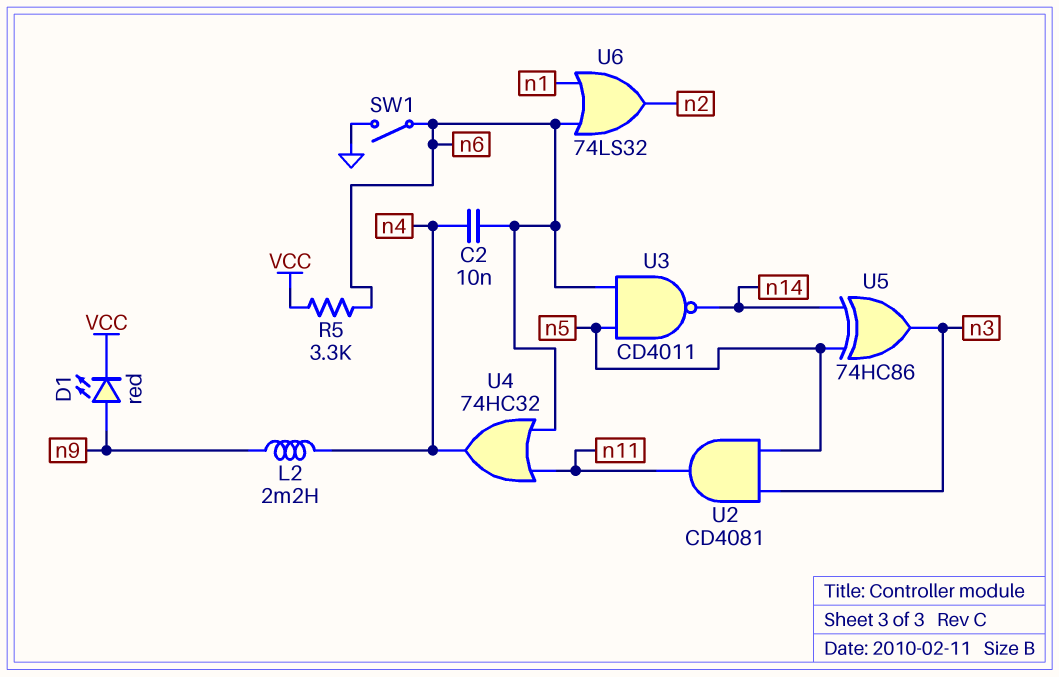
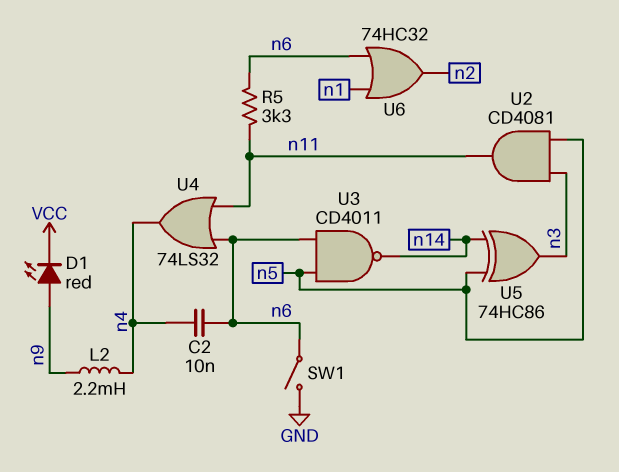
R5: 3.3k (VCC, n6) -> 3.3k (n6, n11)
U4: OR 74HC32 (in n6, in n11, out n4) -> OR 74LS32 (in n6, in n11, out n4)
U6: OR 74LS32 (in n1, in n6, out n2) -> OR 74HC32 (in n1, in n6, out n2)

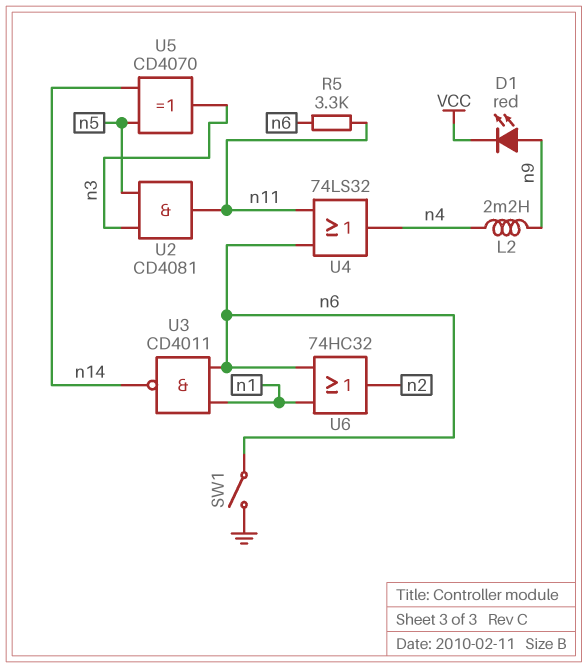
C2: 10nF (n4, n6) -> none
U3: NAND CD4011 (in n5, in n6, out n14) -> NAND CD4011 (in n1, in n6, out n14)
U5: XOR 74HC86 (in n5, in n14, out n3) -> XOR CD4070 (in n5, in n14, out n3)

